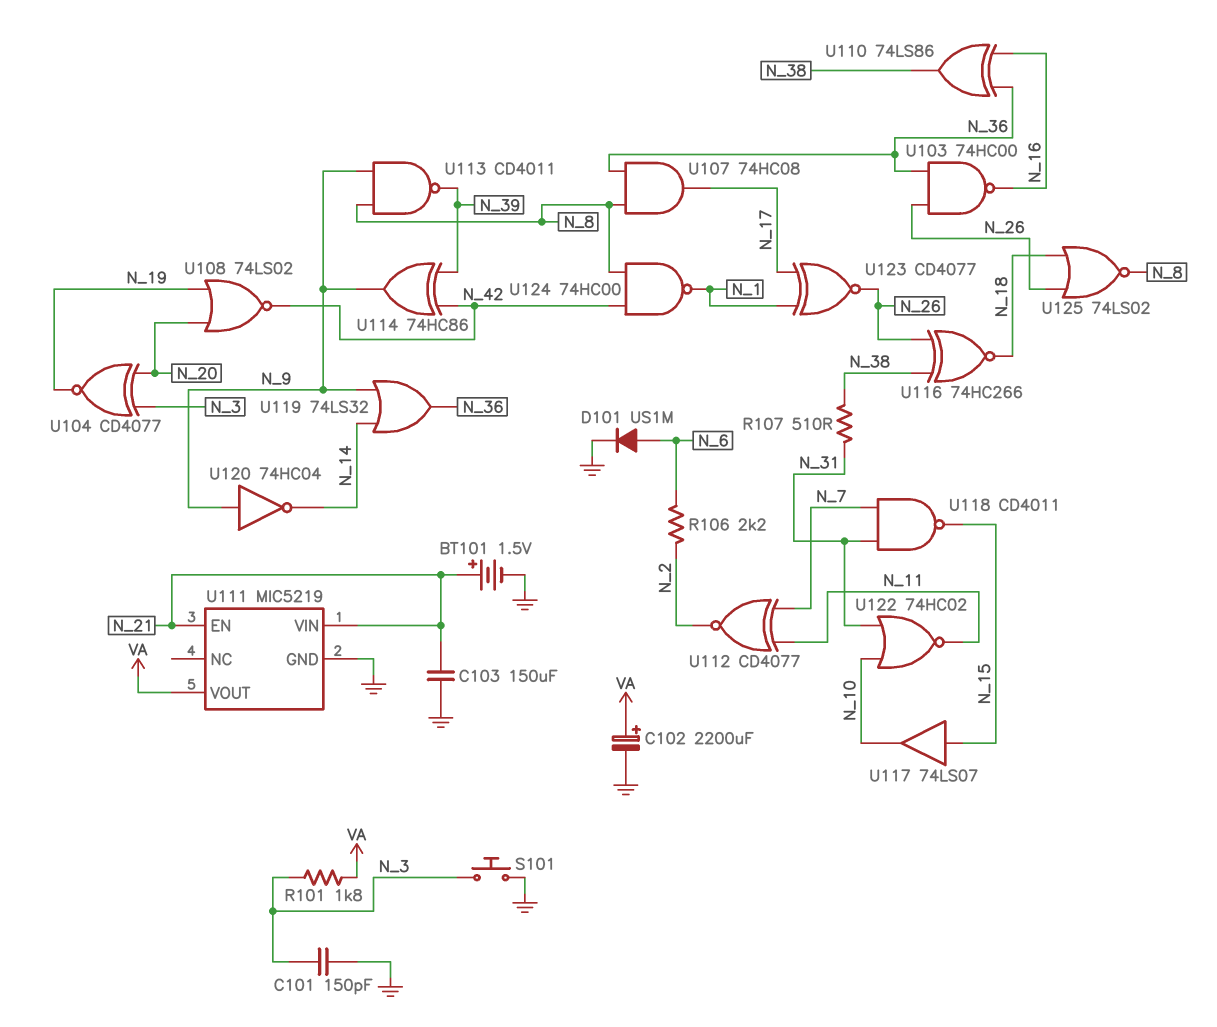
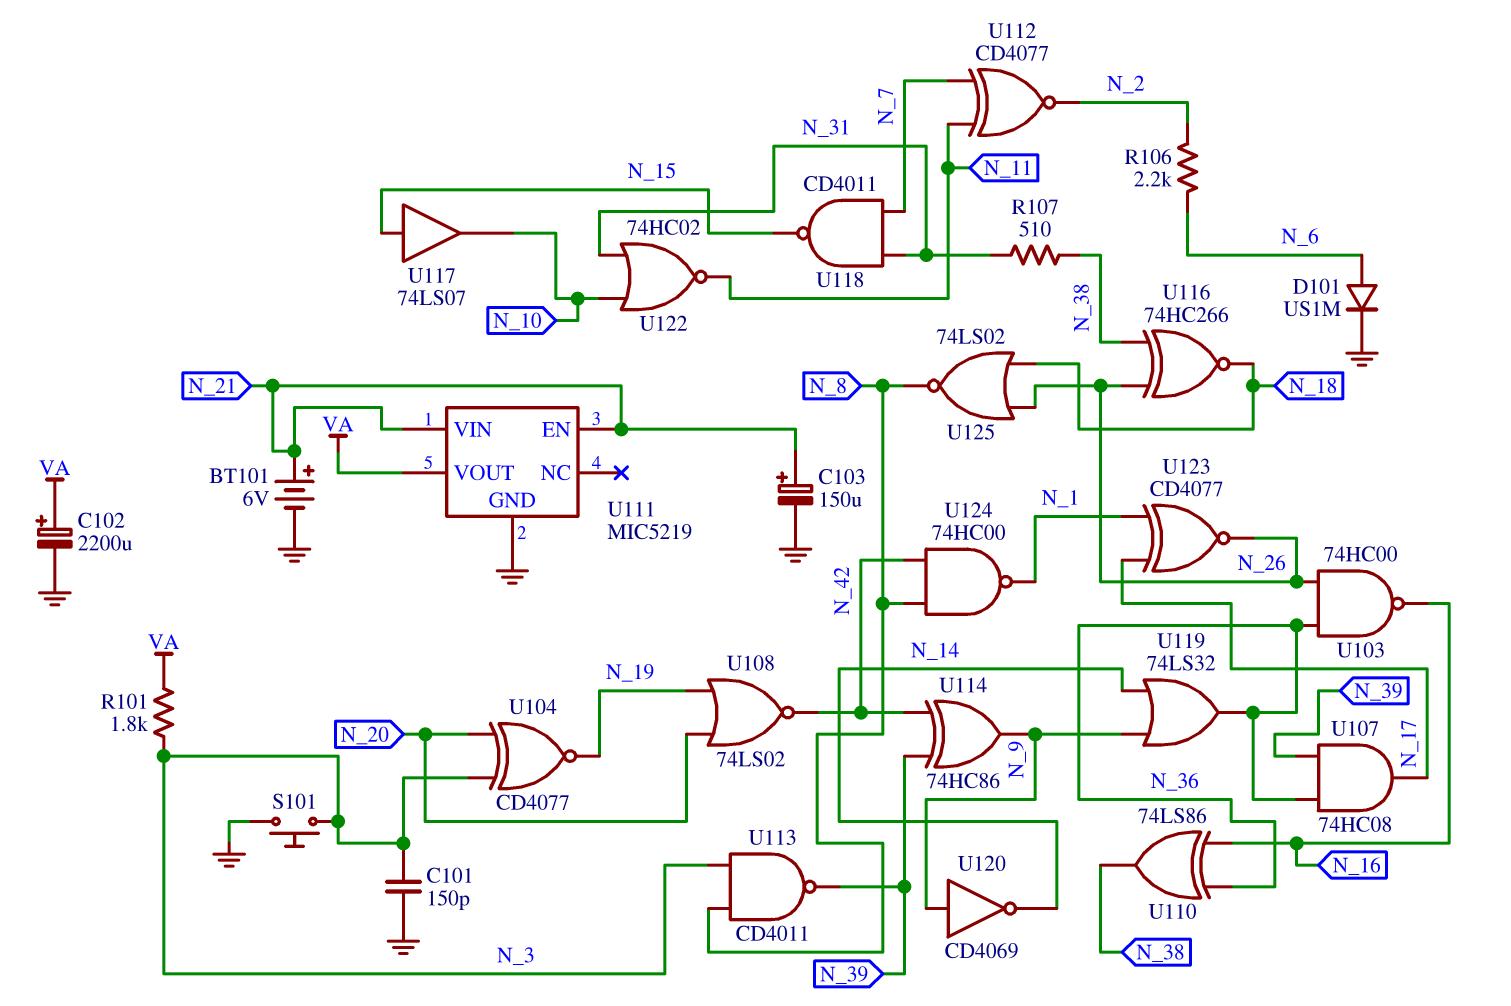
BT101: 1.5V (plus N_21, minus GND) -> 6V (plus N_21, minus GND)
C103: 150uF (GND, N_21) -> 150uF (plus N_21, minus GND)
U107: AND 74HC08 (in N_8, in N_36, out N_17) -> AND 74HC08 (in N_36, in N_39, out N_17)
U113: NAND CD4011 (in N_8, in N_9, out N_39) -> NAND CD4011 (in N_3, in N_8, out N_39)
U120: NOT 74HC04 (in N_9, out N_14) -> NOT CD4069 (in N_9, out N_14)

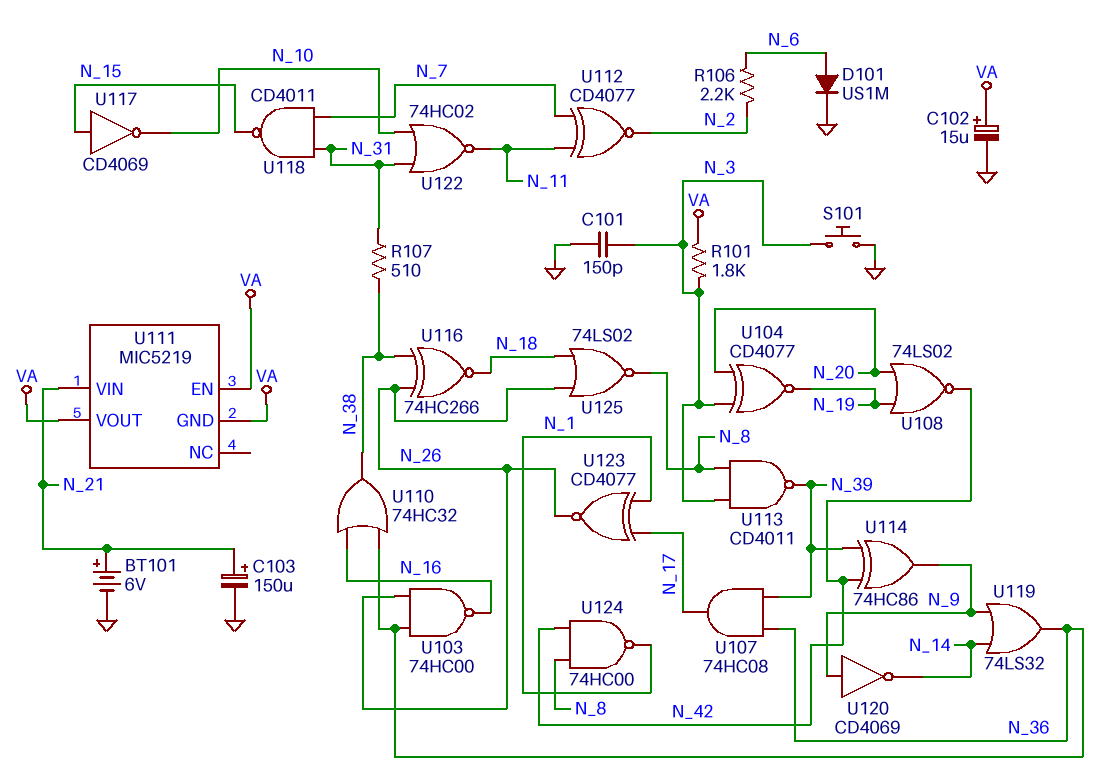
C102: 2200uF (plus VA, minus GND) -> 15uF (plus VA, minus GND)
U110: XOR 74LS86 (in N_16, in N_36, out N_38) -> OR 74HC32 (in N_16, in N_36, out N_38)
U111 pin EN: N_21 -> VA
U111 pin GND: GND -> VA
U117: buffer 74LS07 (in N_15, out N_10) -> NOT CD4069 (in N_15, out N_10)

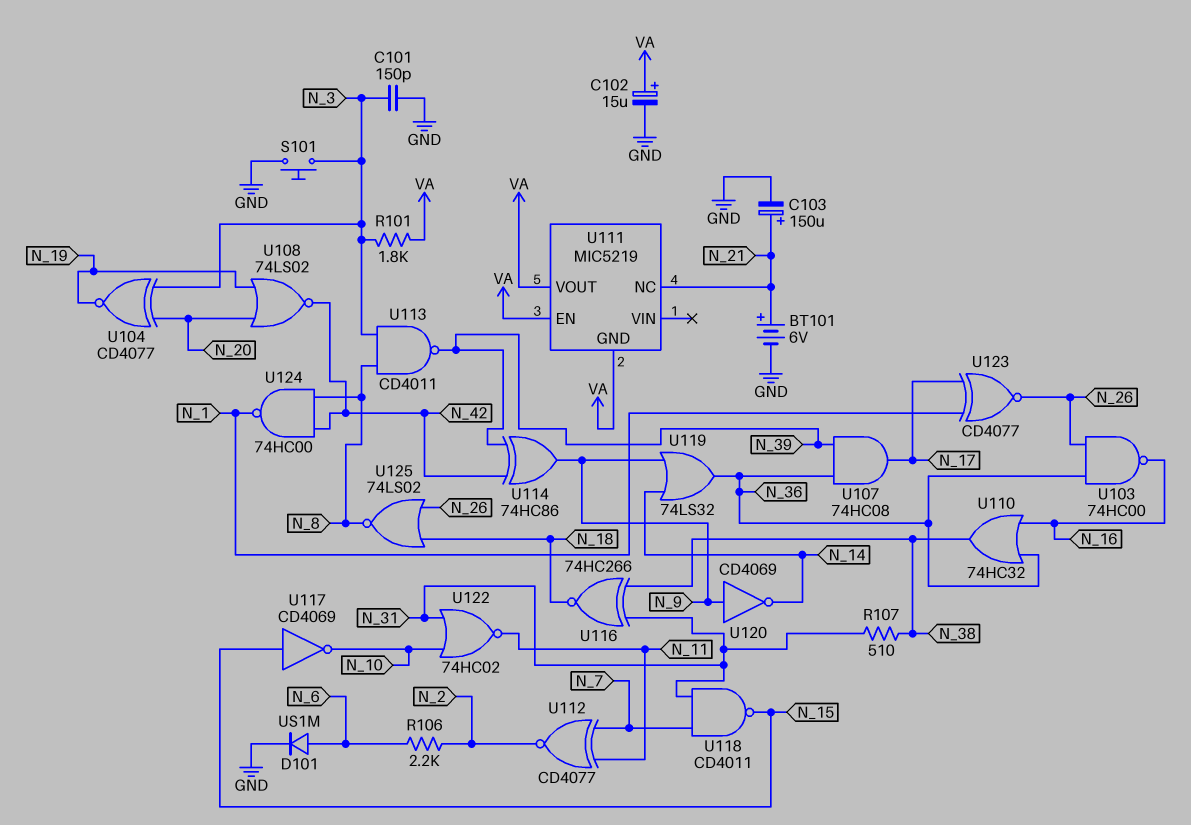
U111 pin NC: none -> N_21
U111 pin VIN: N_21 -> none
U116: XNOR 74HC266 (in N_26, in N_38, out N_18) -> XNOR 74HC266 (in N_31, in N_38, out N_18)

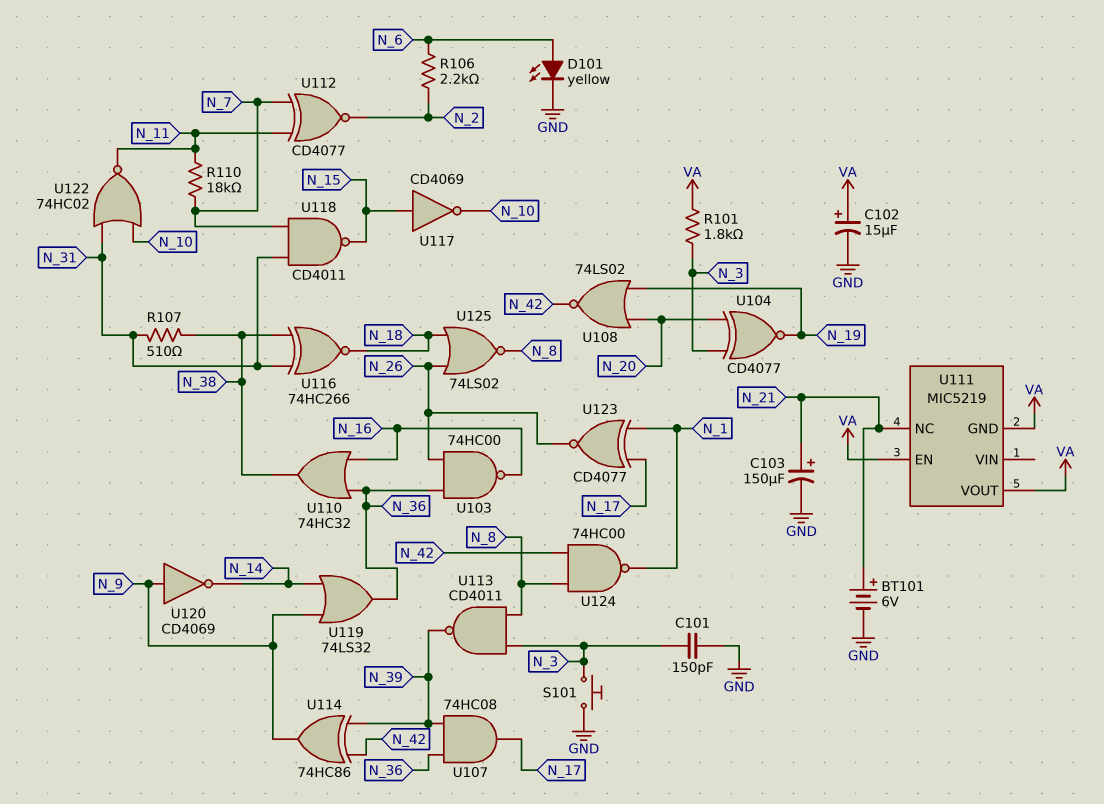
D101: diode US1M (A N_6, K GND) -> LED yellow (A N_6, K GND)
R110: none -> 18k (N_7, N_11)

